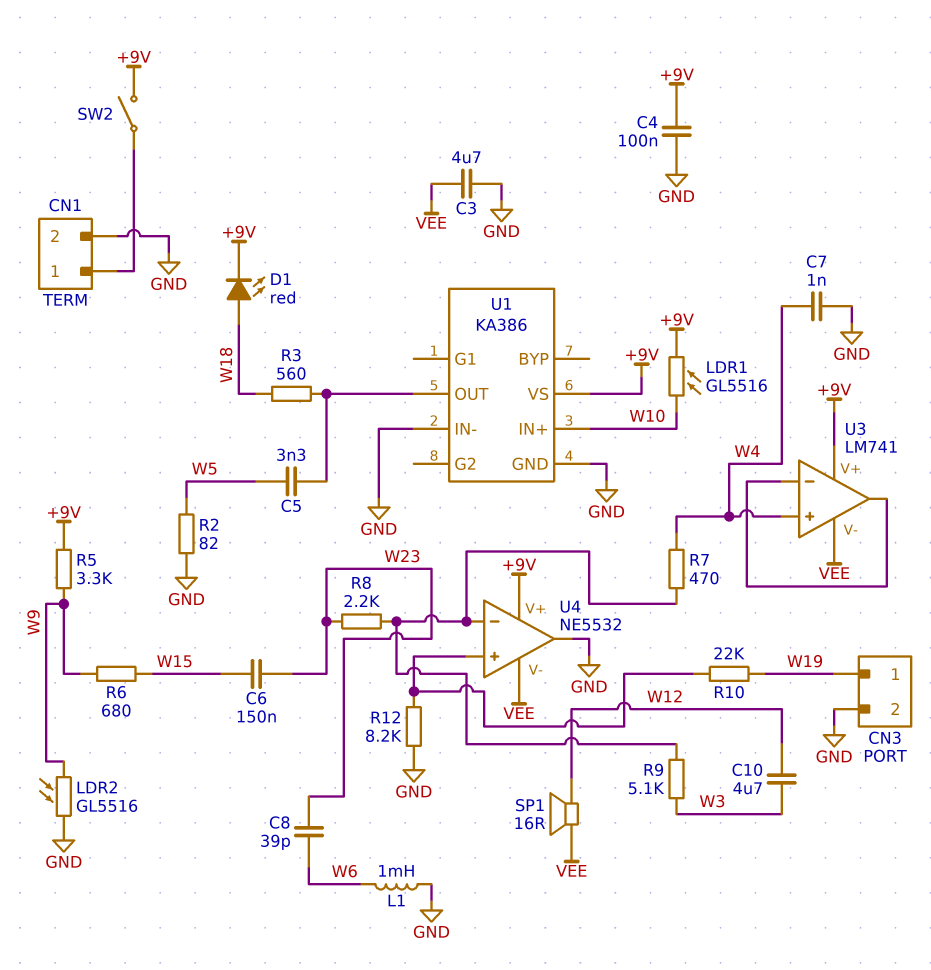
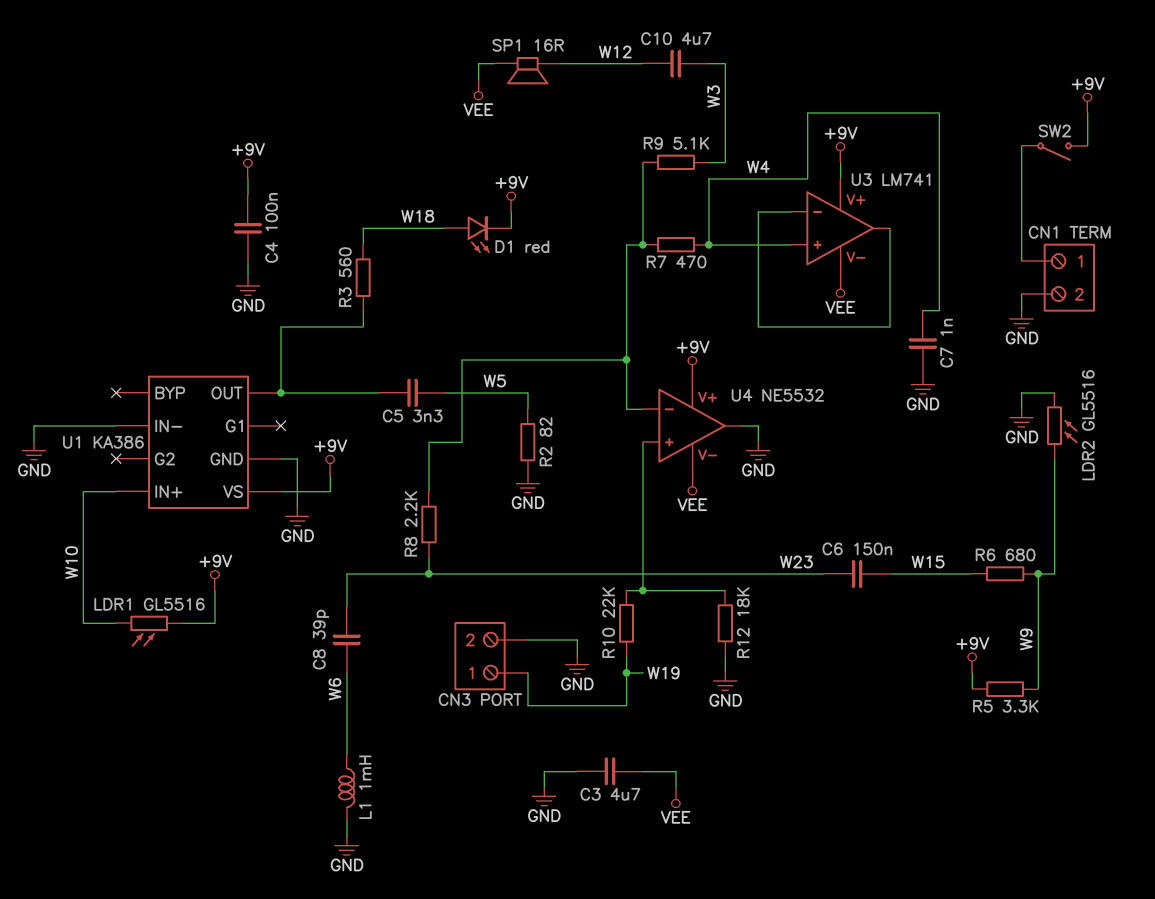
R12: 8.2k (GND, U4/in+) -> 18k (GND, U4/in+)

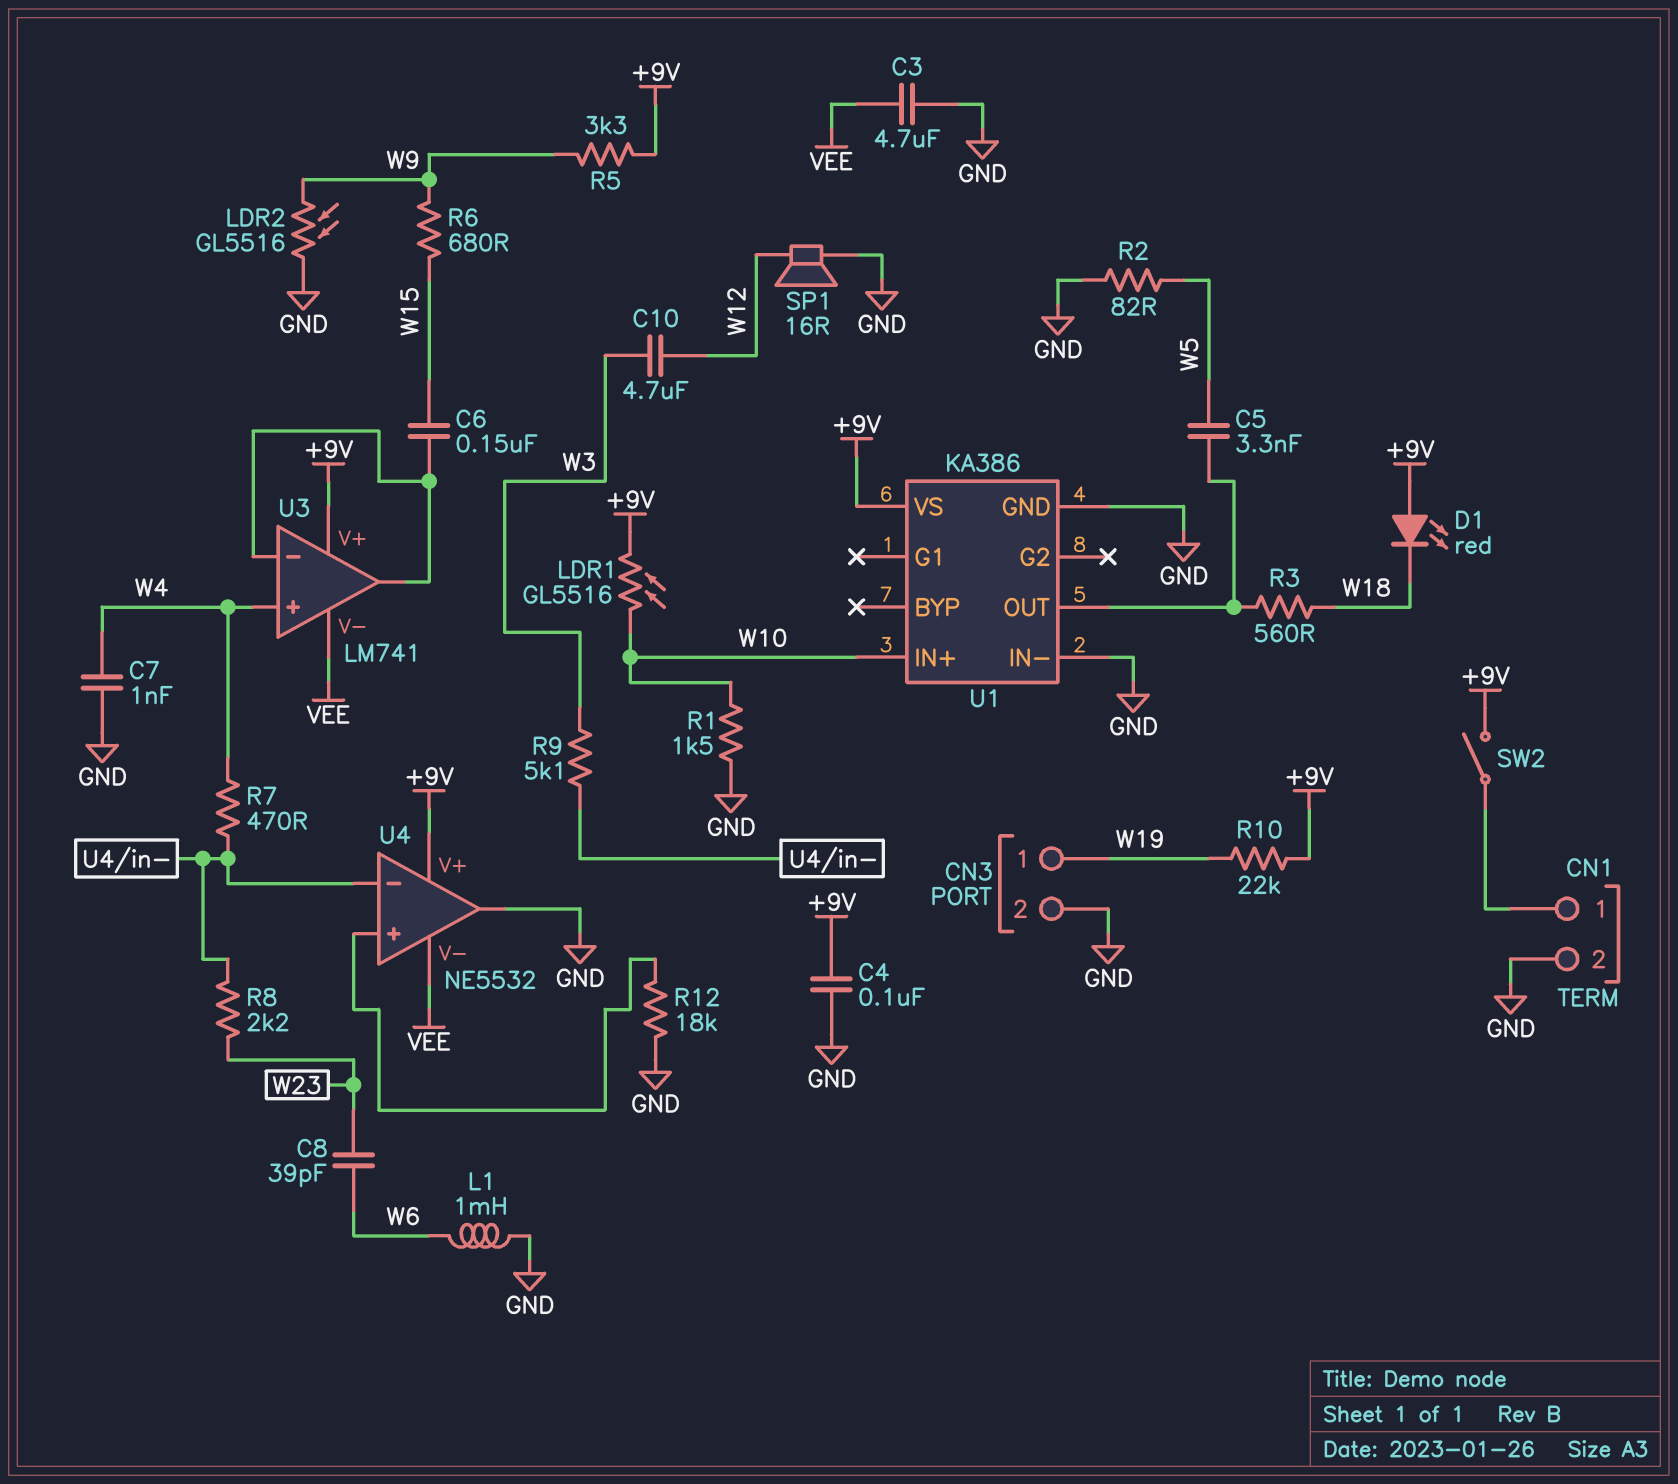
C6: 150nF (W15, W23) -> 150nF (U3/in-, W15)
D1: LED red (A W18, K +9V) -> LED red (A +9V, K W18)
R1: none -> 1.5k (GND, W10)
R10: 22k (U4/in+, W19) -> 22k (+9V, W19)
SP1: speaker 16R (VEE, W12) -> speaker 16R (GND, W12)

